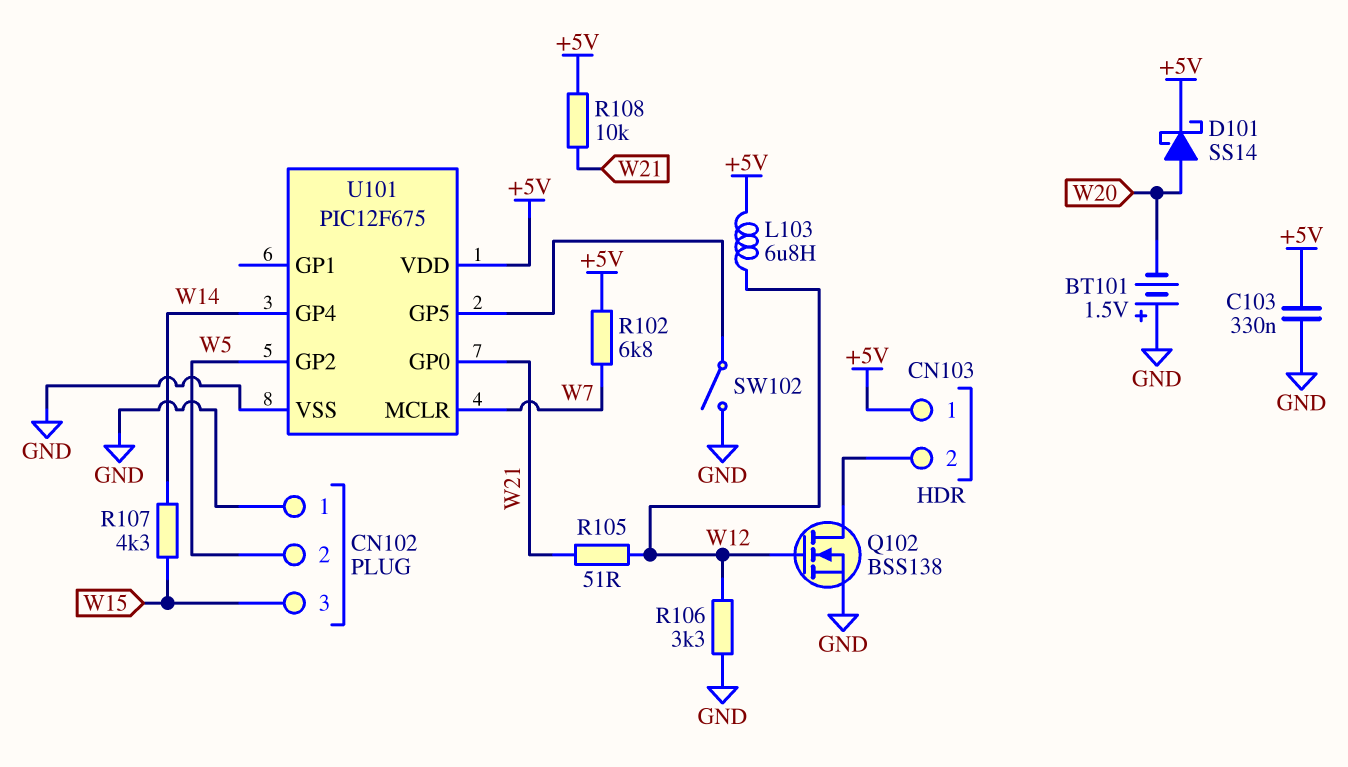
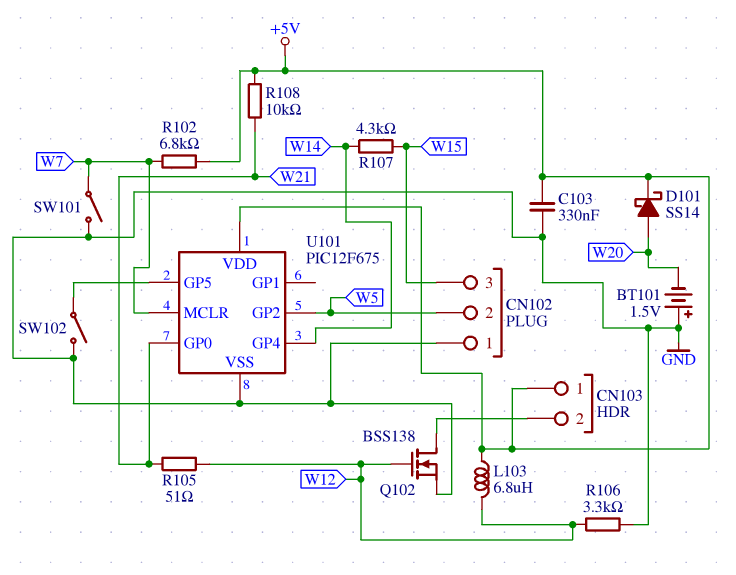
SW101: none -> switch (GND, W7)

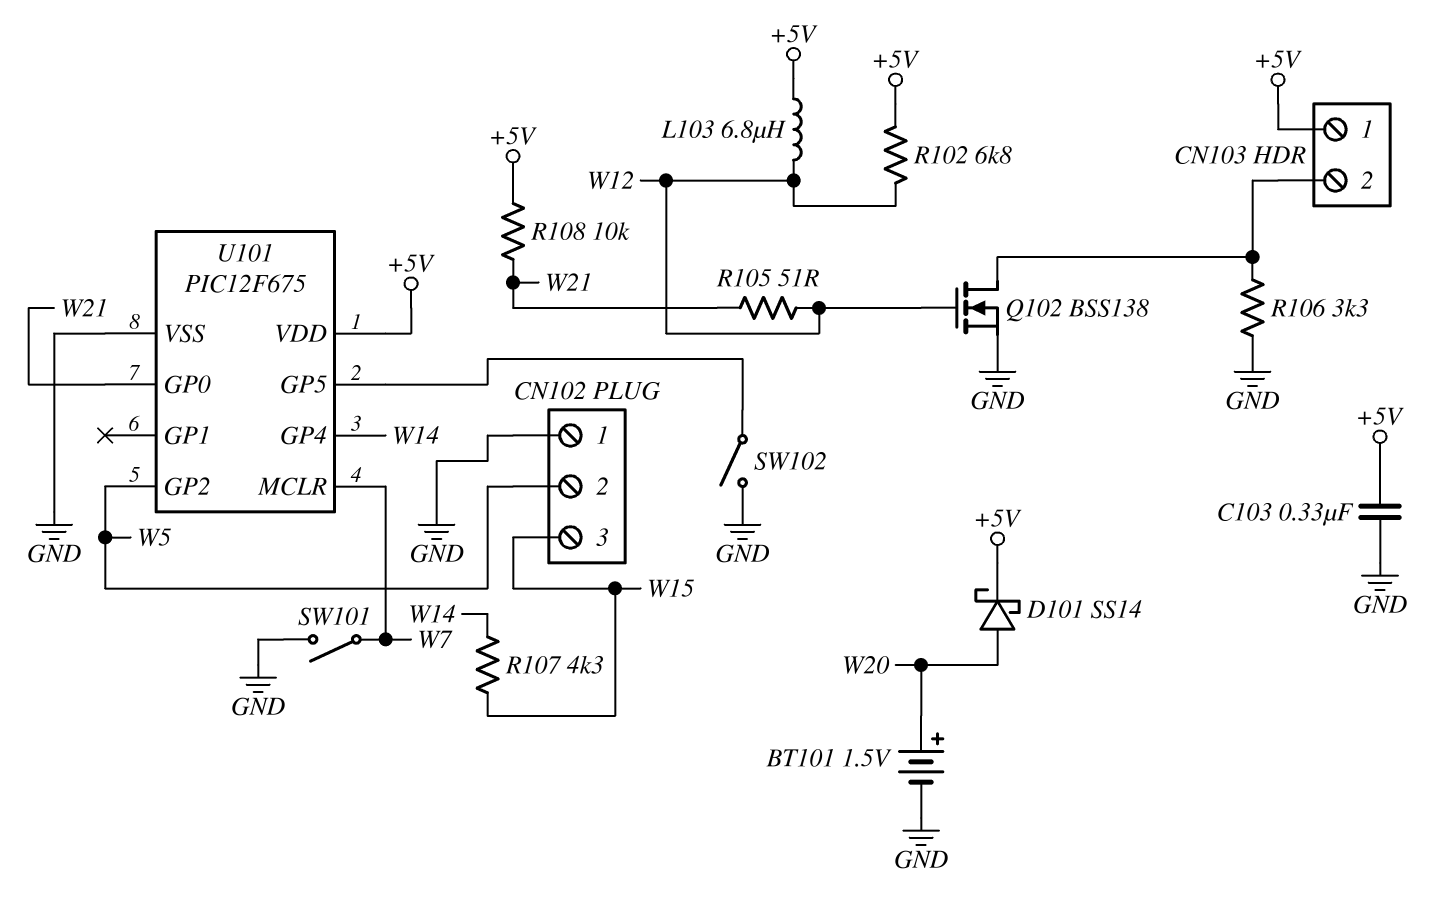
BT101: 1.5V (plus GND, minus W20) -> 1.5V (plus W20, minus GND)
R102: 6.8k (+5V, W7) -> 6.8k (+5V, W12)
R106: 3.3k (GND, W12) -> 3.3k (CN103/2, GND)

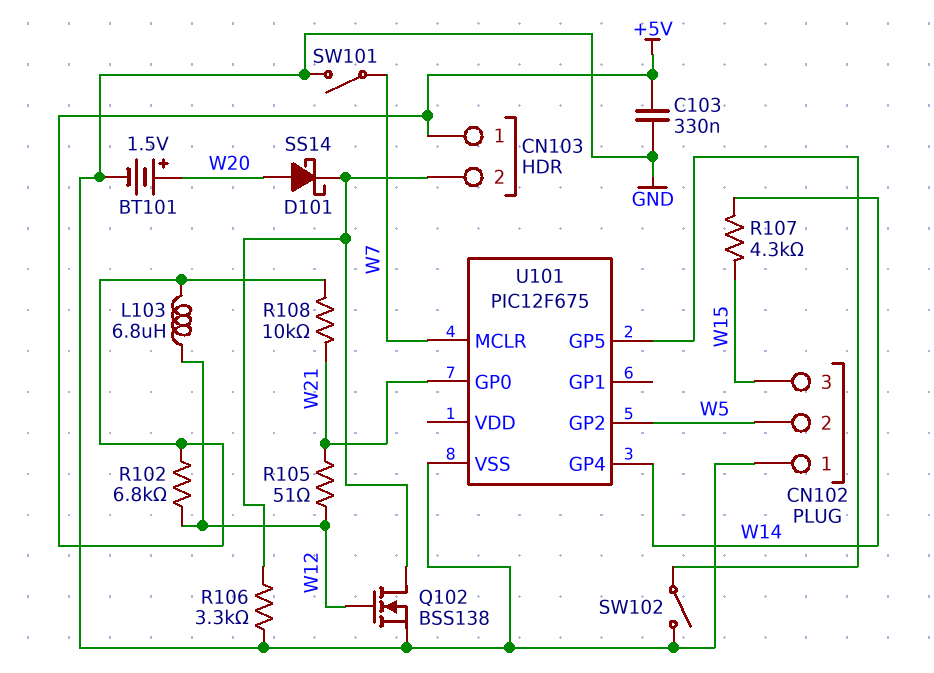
D101: schottky SS14 (A W20, K +5V) -> schottky SS14 (A W20, K CN103/2)
U101 pin VDD: +5V -> none

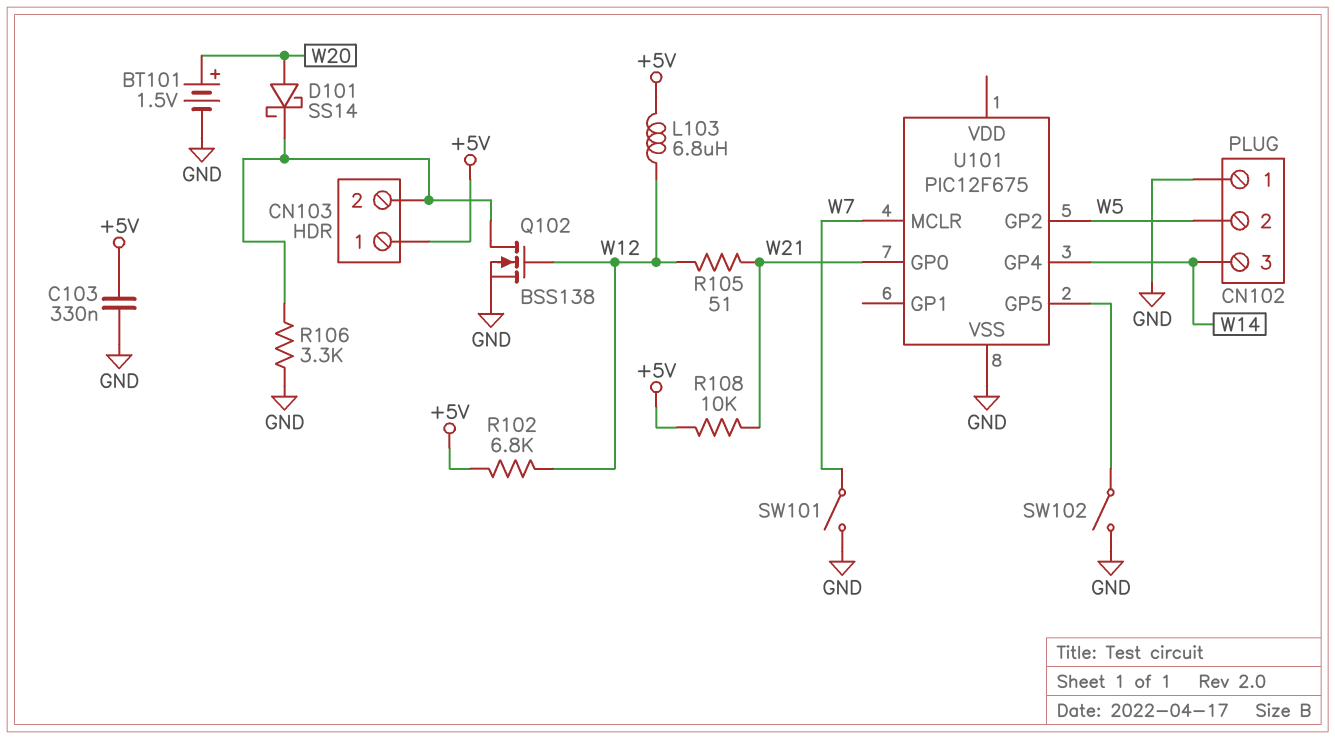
CN102 pin 3: W15 -> W14
R107: 4.3k (W14, W15) -> none

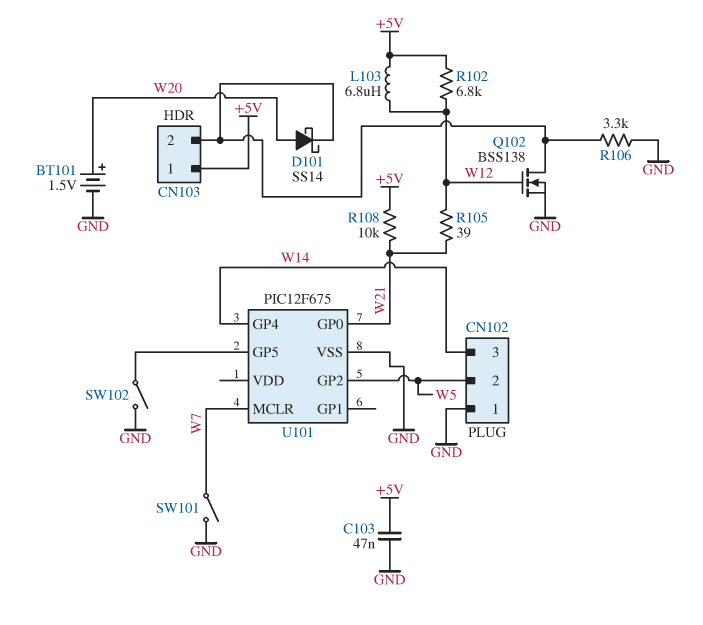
C103: 330nF (+5V, GND) -> 47nF (+5V, GND)
R105: 51 (W12, W21) -> 39 (W12, W21)

